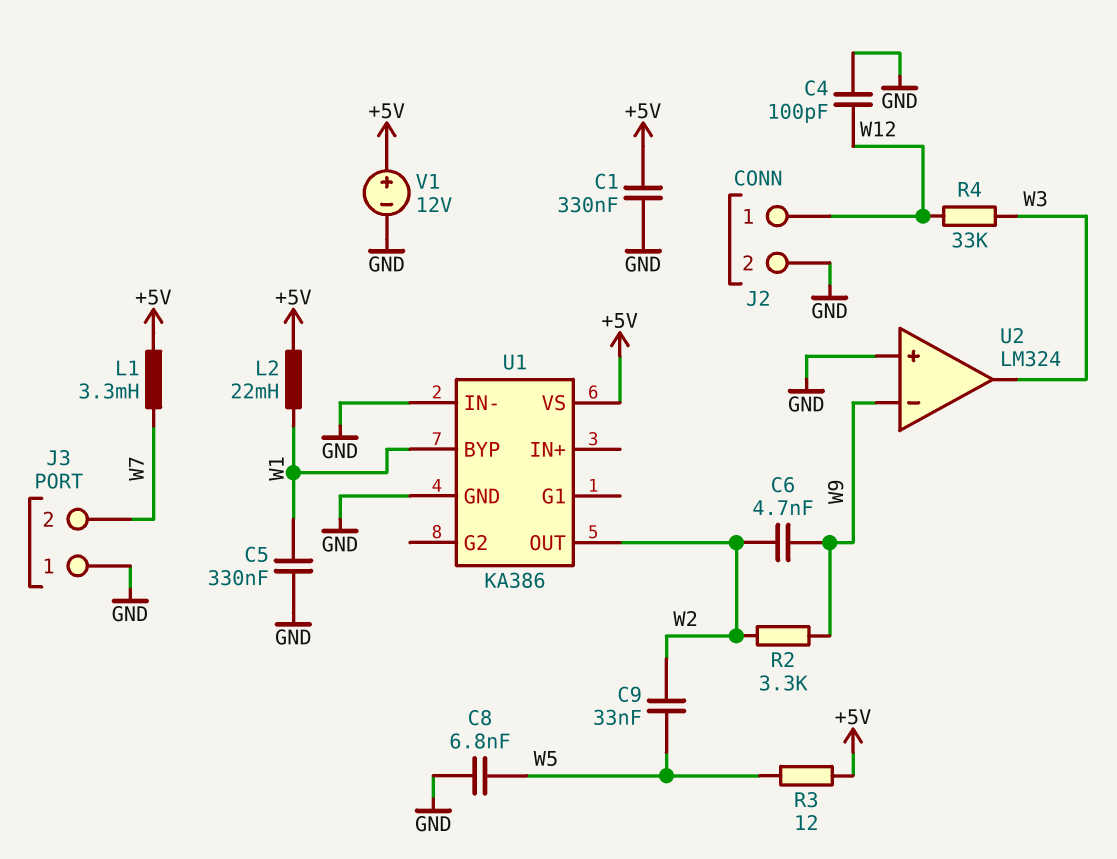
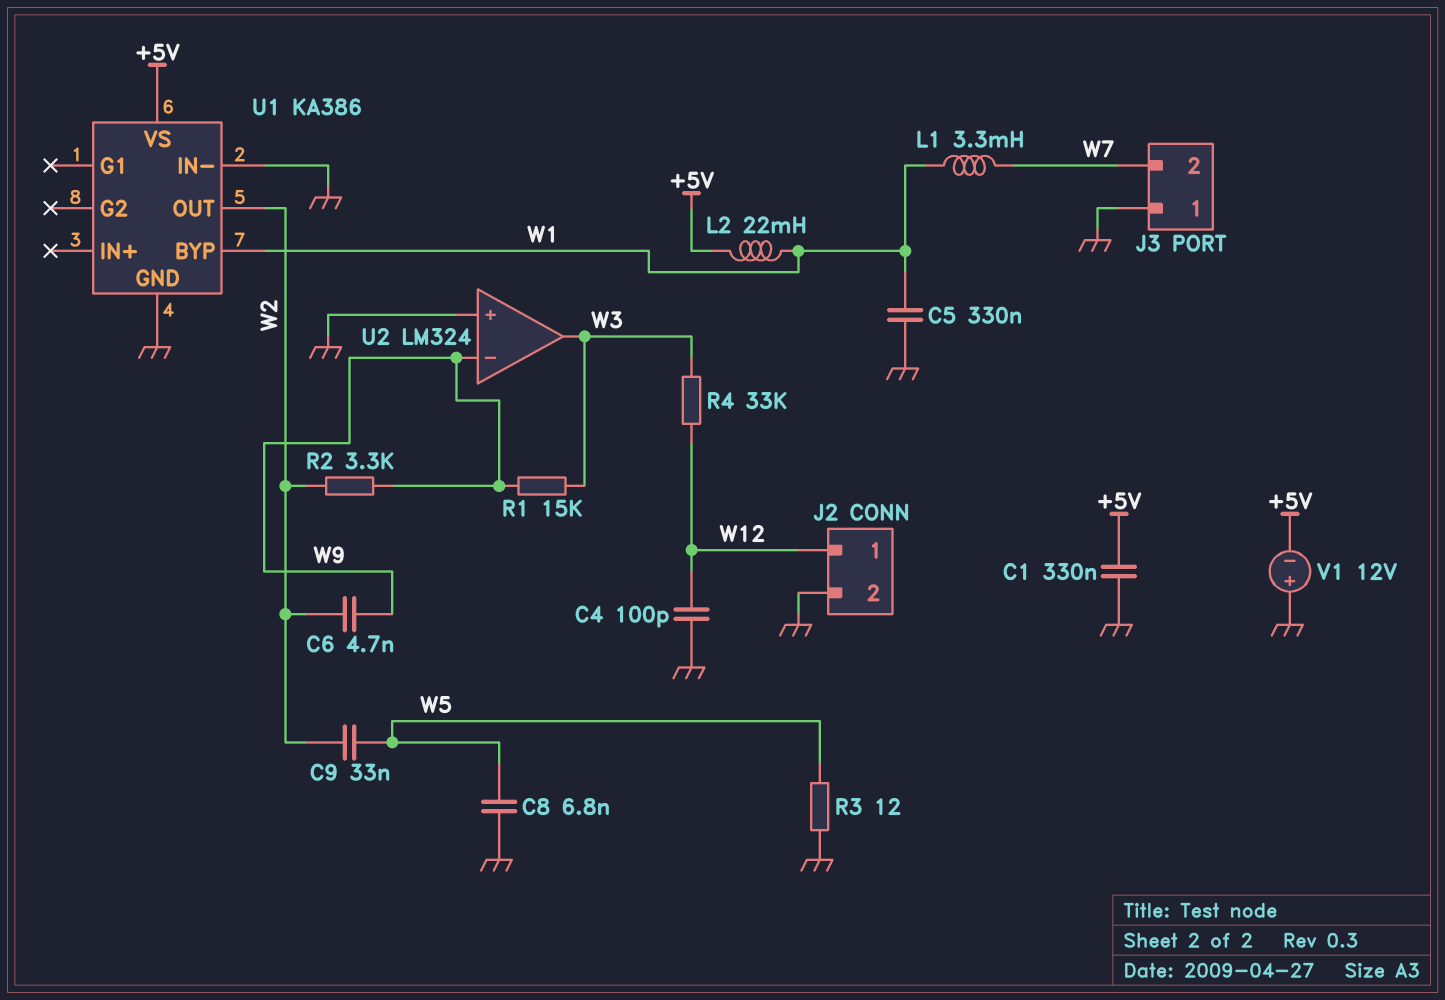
L1: 3.3mH (+5V, W7) -> 3.3mH (W1, W7)
R1: none -> 15k (W3, W9)
R3: 12 (+5V, W5) -> 12 (GND, W5)
V1: 12V (plus +5V, minus GND) -> 12V (plus GND, minus +5V)

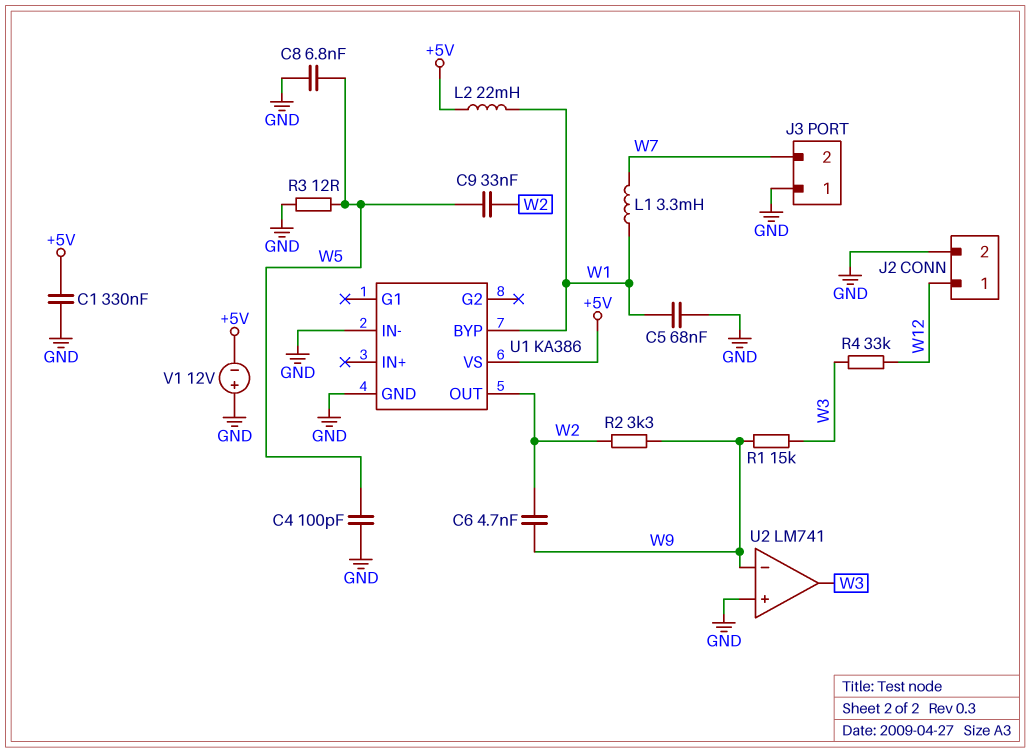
C4: 100pF (GND, W12) -> 100pF (GND, W5)
C5: 330nF (GND, W1) -> 68nF (GND, W1)
U2: LM324 -> LM741

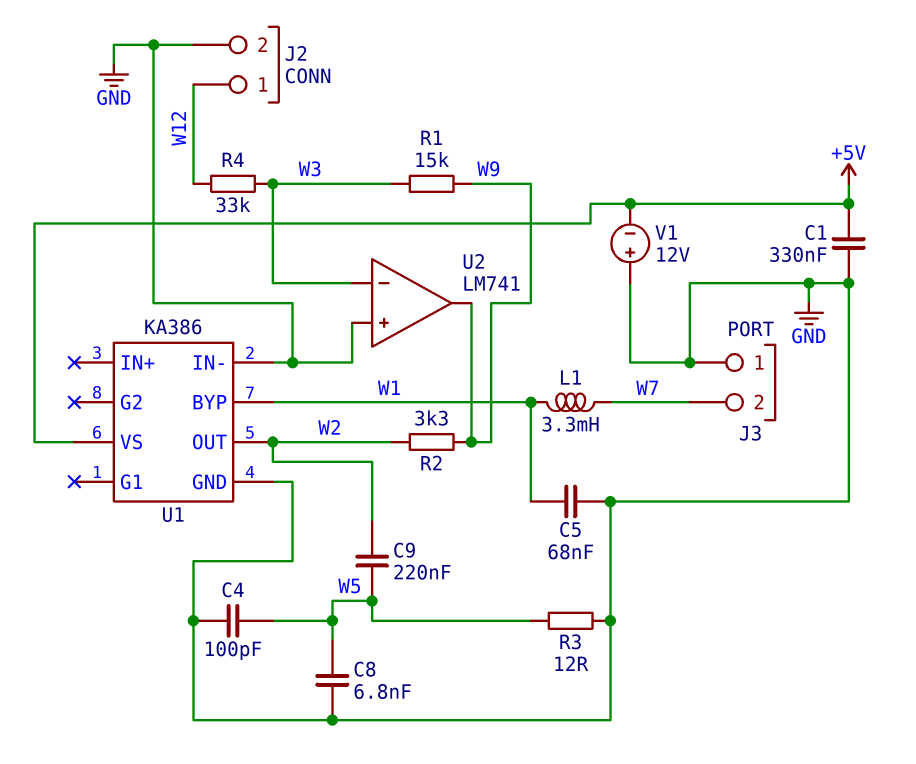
C6: 4.7nF (W2, W9) -> none
C9: 33nF (W2, W5) -> 220nF (W2, W5)
L2: 22mH (+5V, W1) -> none
U2 pin in-: W9 -> W3
U2 pin out: W3 -> W9

